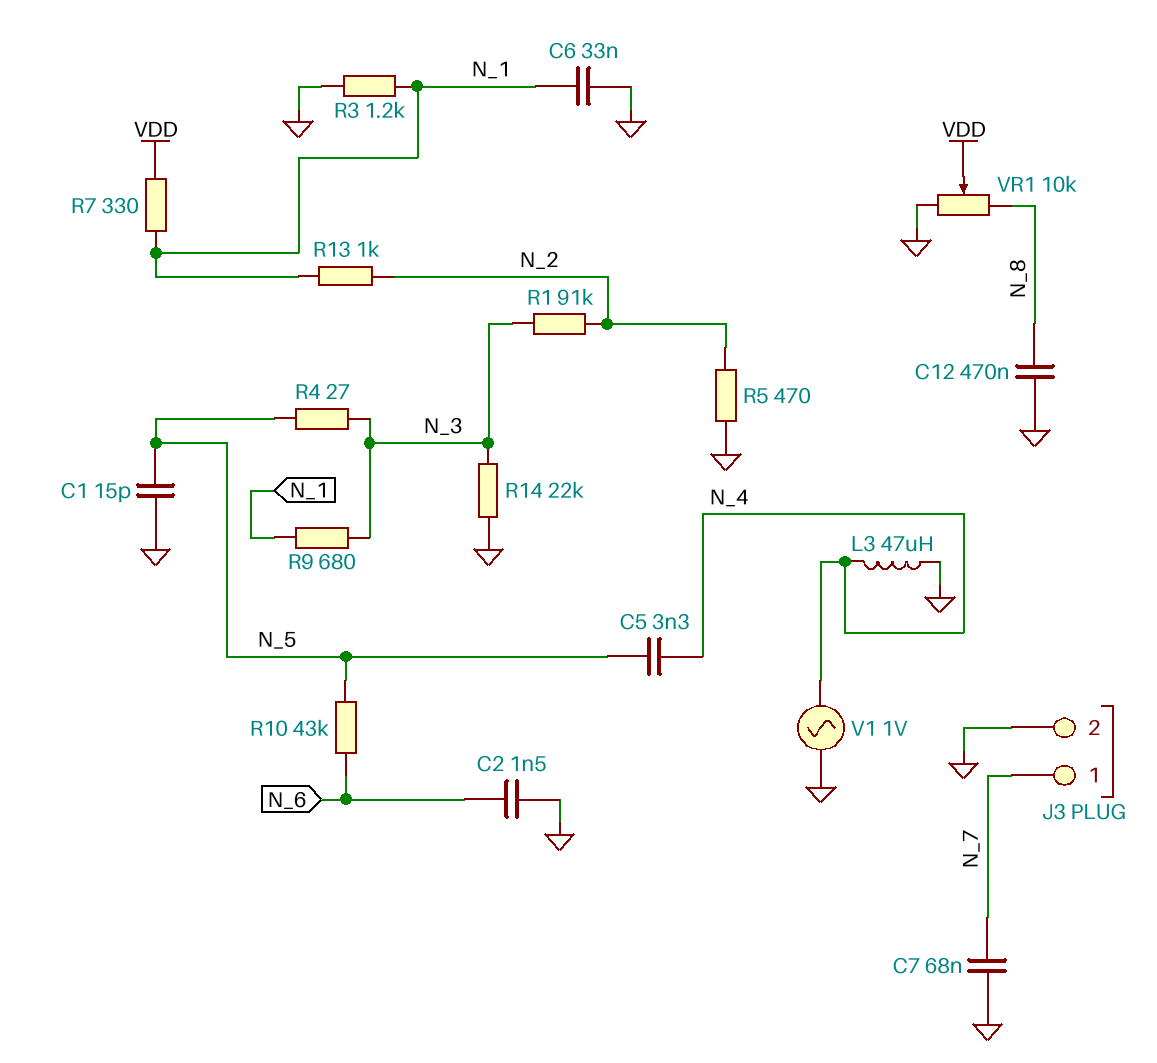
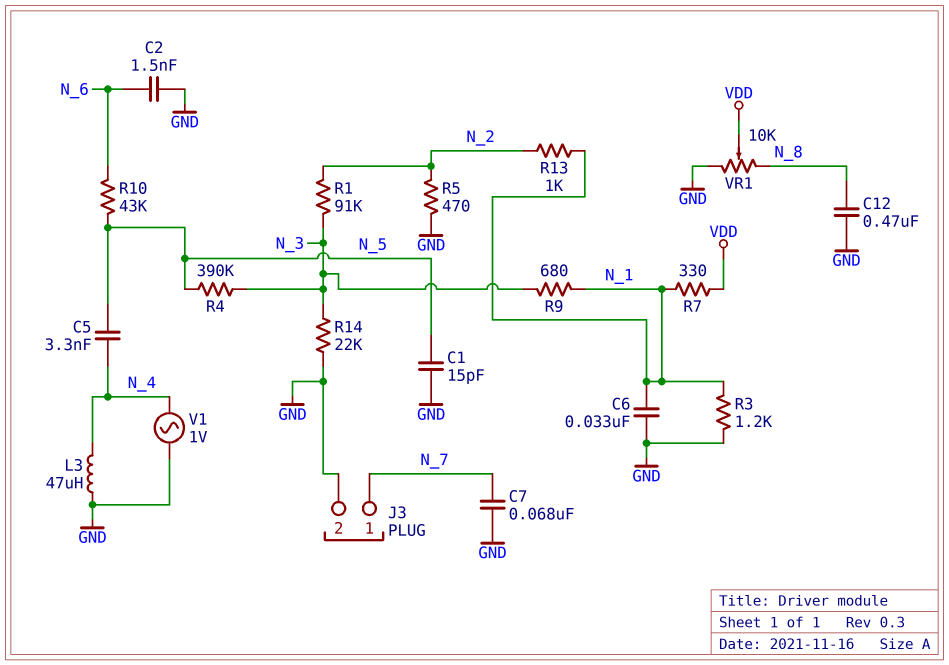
R4: 27 (N_3, N_5) -> 390k (N_3, N_5)

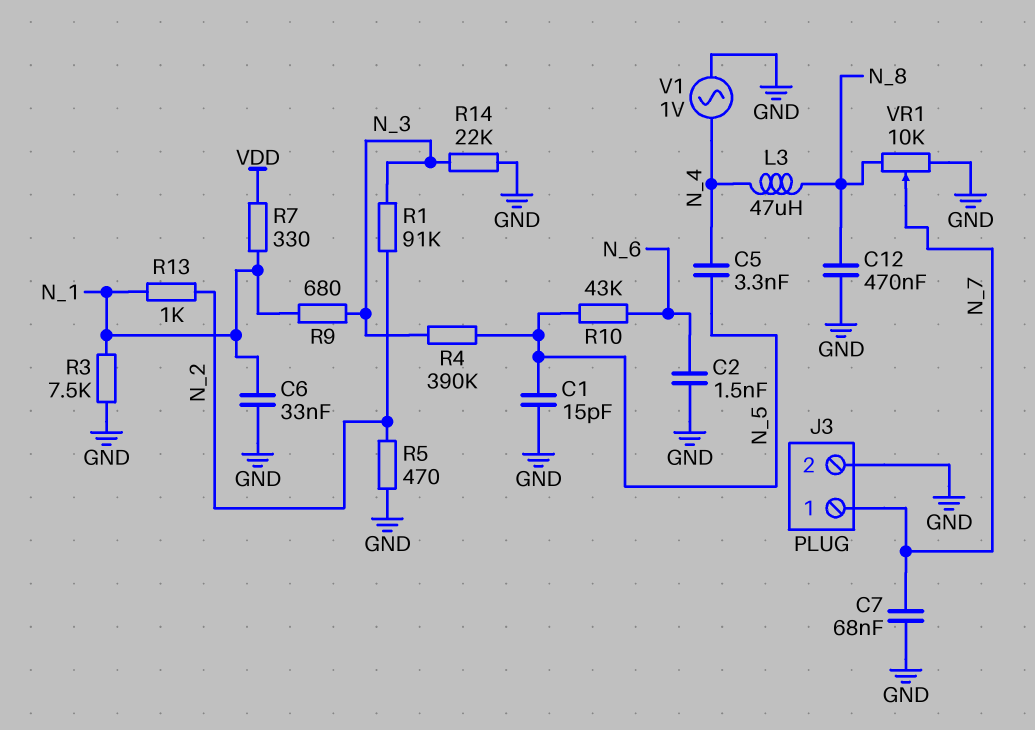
L3: 47uH (GND, N_4) -> 47uH (N_4, N_8)
R3: 1.2k (GND, N_1) -> 7.5k (GND, N_1)
VR1: 10k (GND, N_8, wiper VDD) -> 10k (GND, N_8, wiper N_7)

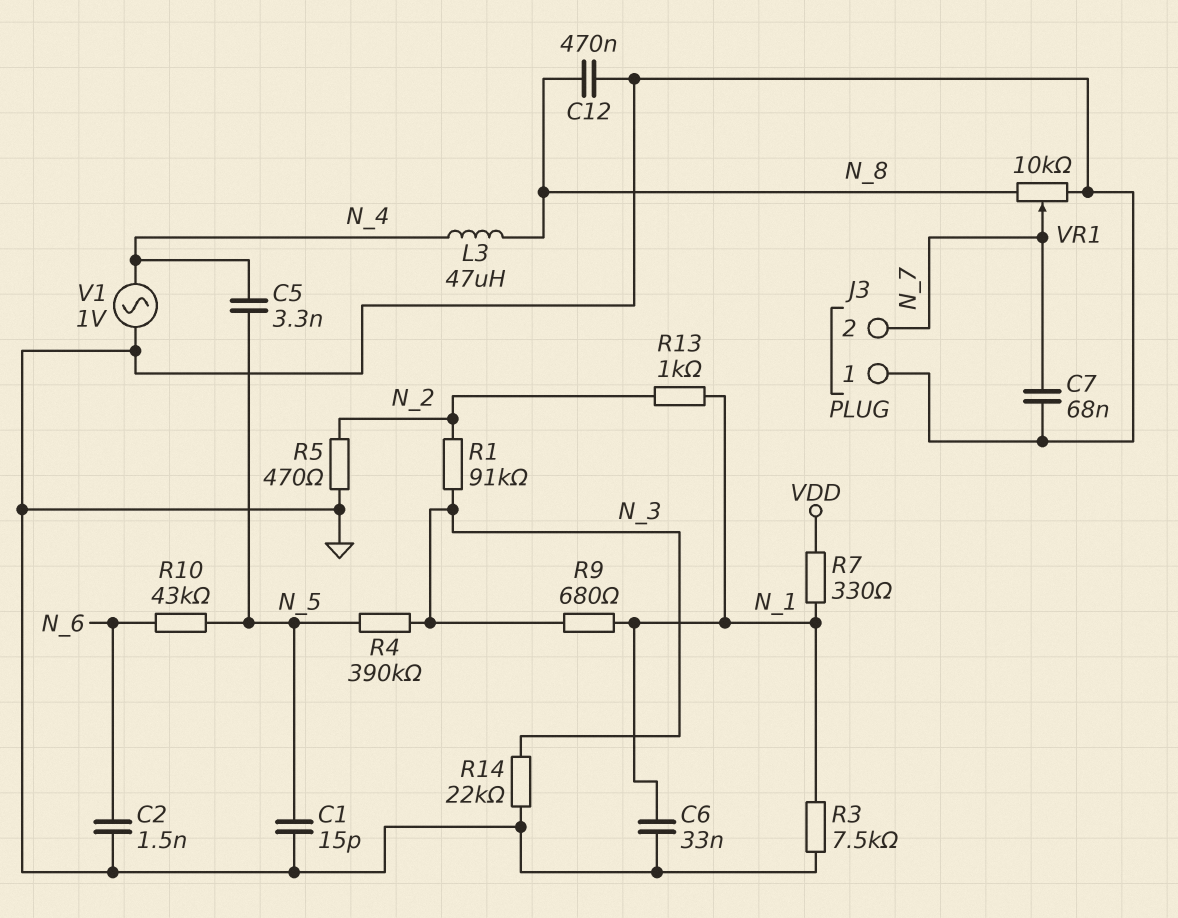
J3 pin 1: N_7 -> GND
J3 pin 2: GND -> N_7

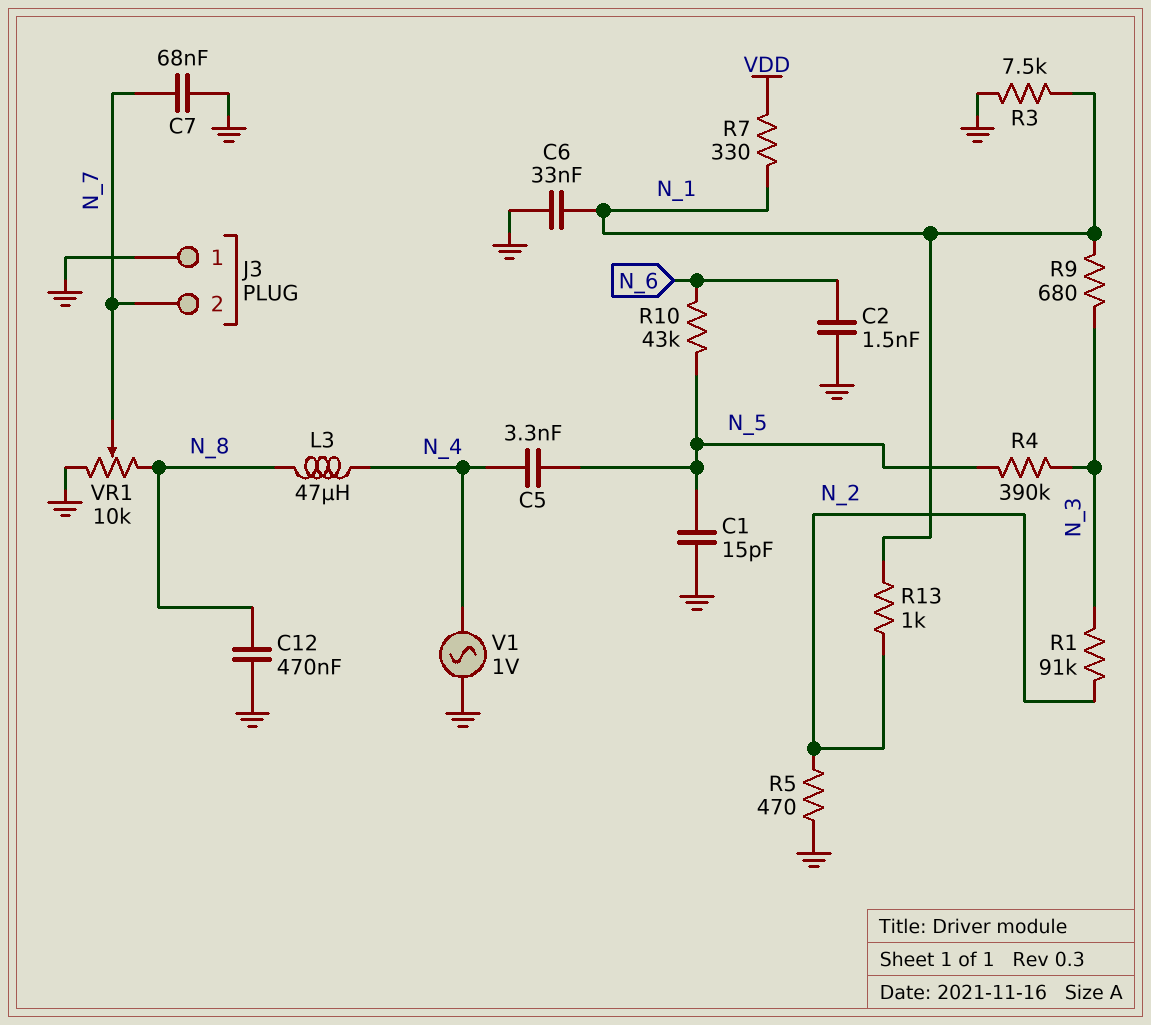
R14: 22k (GND, N_3) -> none

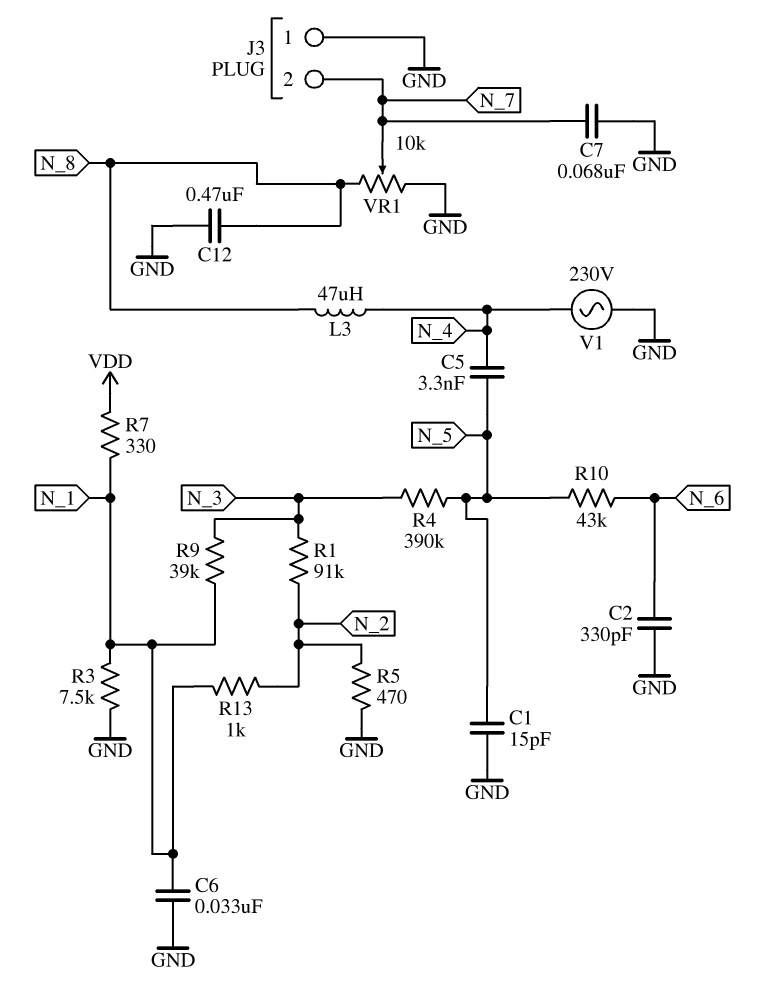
C2: 1.5nF (GND, N_6) -> 330pF (GND, N_6)
R9: 680 (N_1, N_3) -> 39k (N_1, N_3)
V1: AC 1V (GND, N_4) -> AC 230V (GND, N_4)

